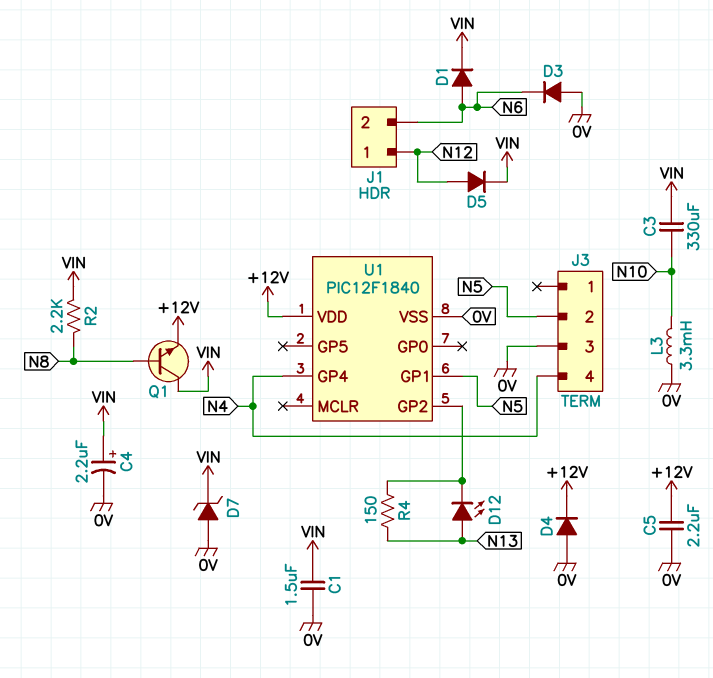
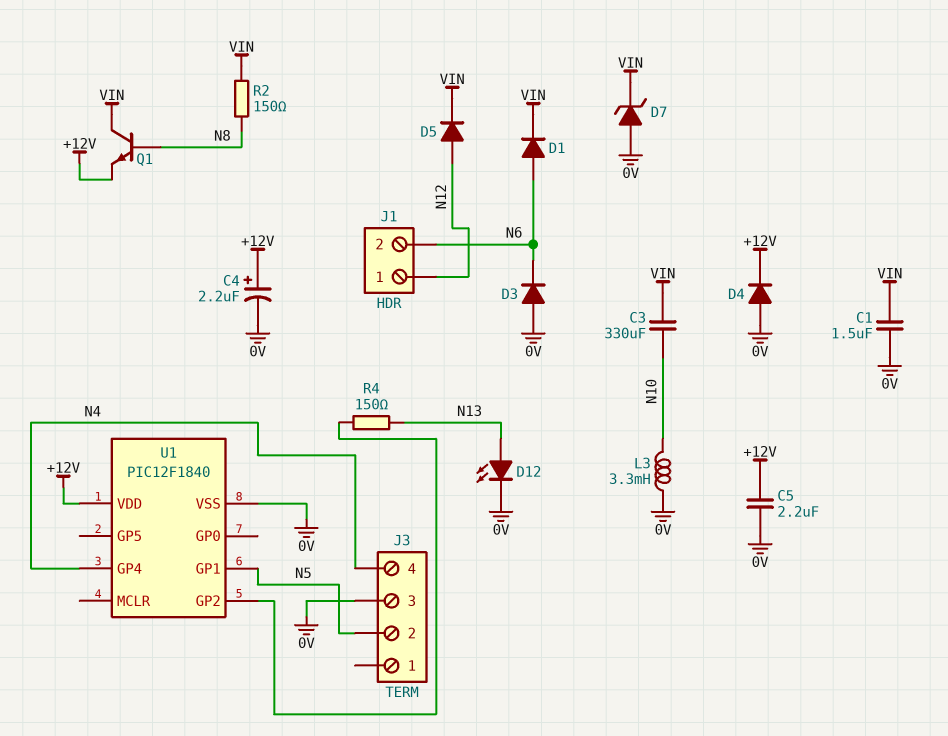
C4: 2.2uF (plus VIN, minus 0V) -> 2.2uF (plus +12V, minus 0V)
D12: LED (A N13, K U1/GP2) -> LED (A N13, K 0V)
R2: 2.2k (N8, VIN) -> 150 (N8, VIN)

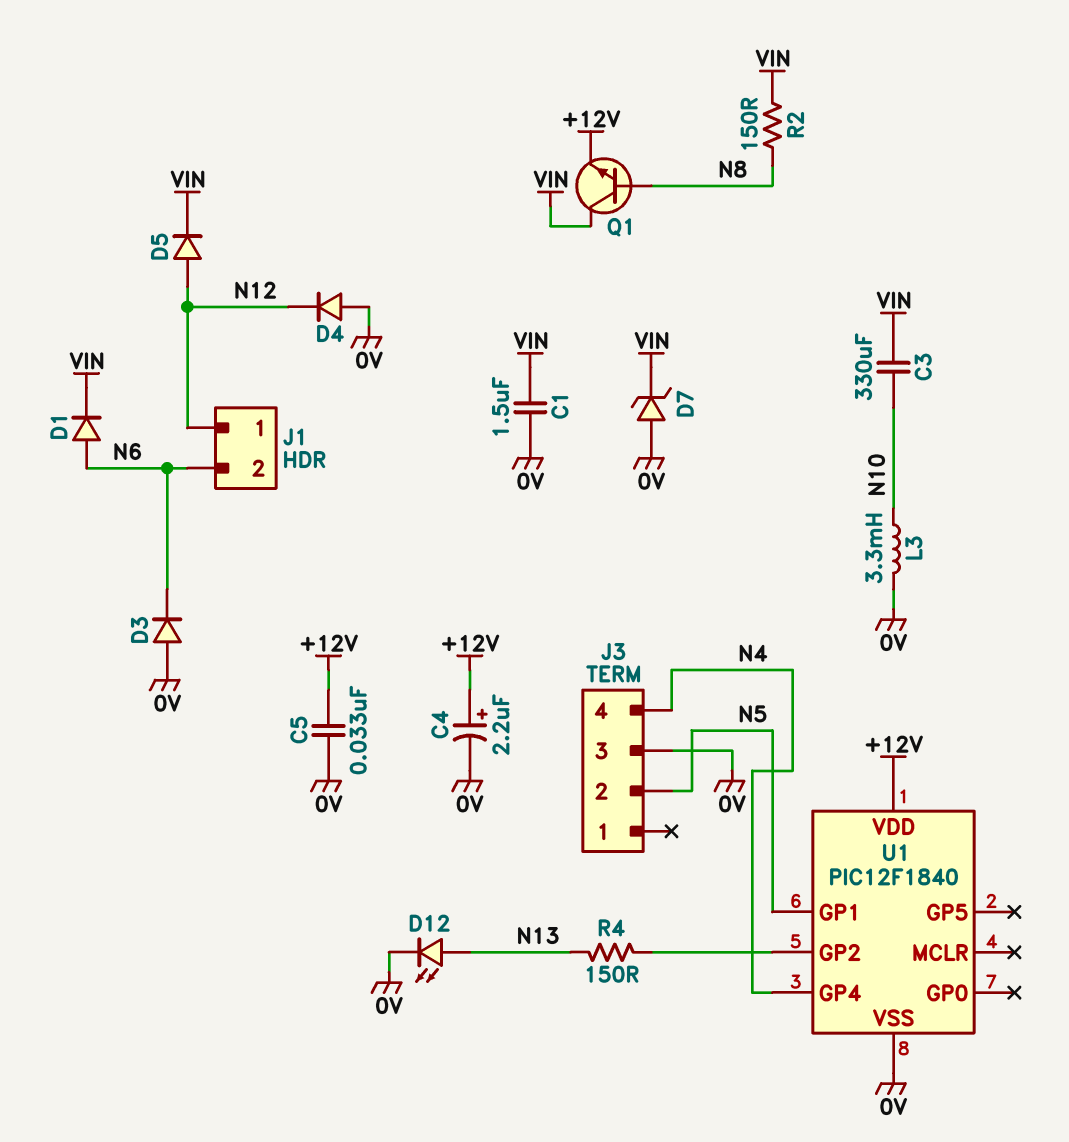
C5: 2.2uF (+12V, 0V) -> 33nF (+12V, 0V)
D4: diode (A 0V, K +12V) -> diode (A 0V, K N12)

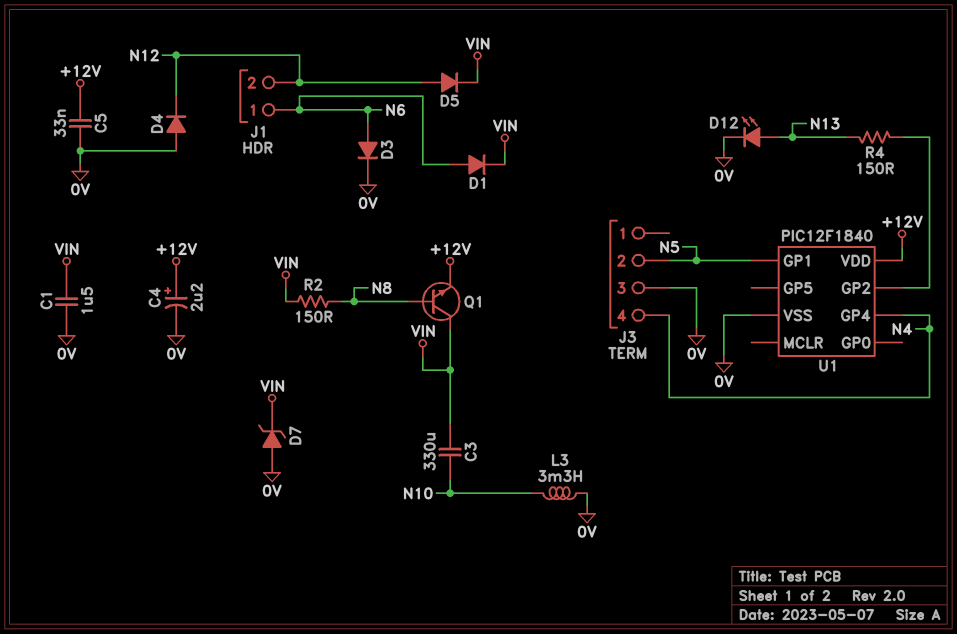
D3: diode (A 0V, K N6) -> diode (A N6, K 0V)
J1 pin 1: N12 -> N6
J1 pin 2: N6 -> N12

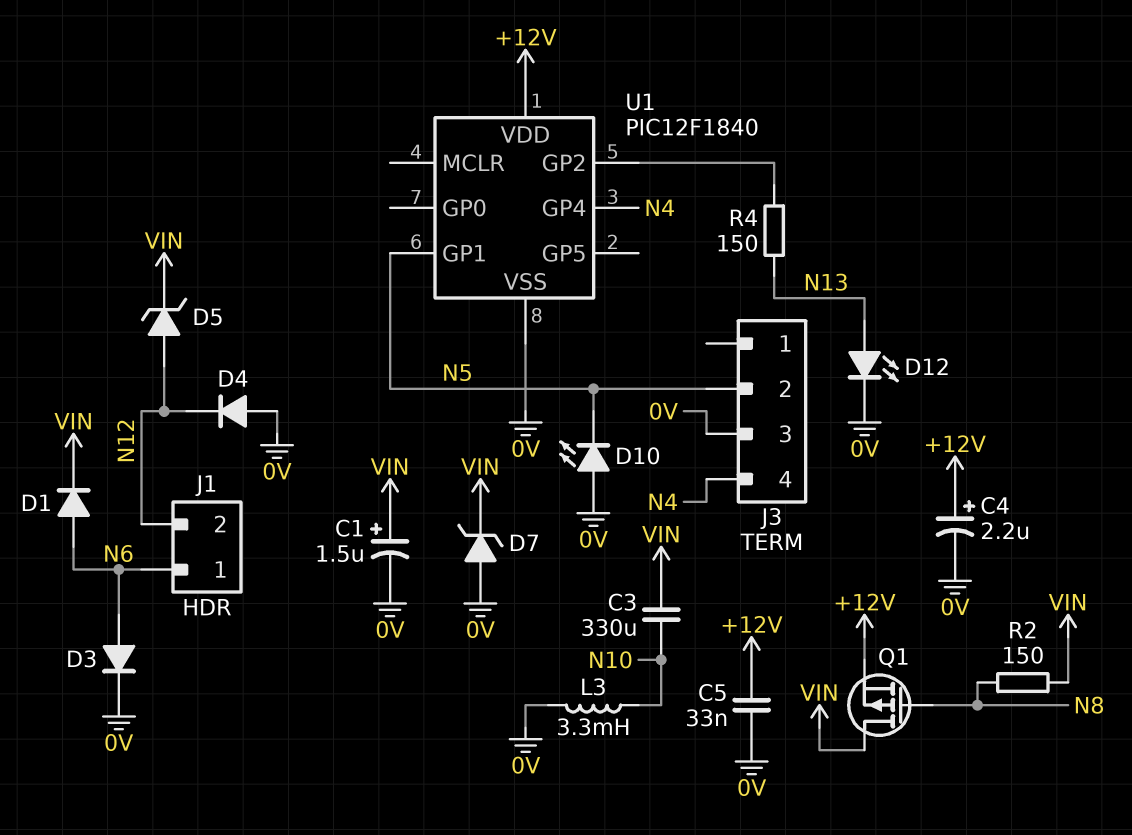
C1: 1.5uF (0V, VIN) -> 1.5uF (plus VIN, minus 0V)
D5: diode (A N12, K VIN) -> zener (A N12, K VIN)
D10: none -> LED (A 0V, K N5)
Q1: NPN (B N8, C VIN, E +12V) -> PMOS (G N8, D VIN, S +12V)

